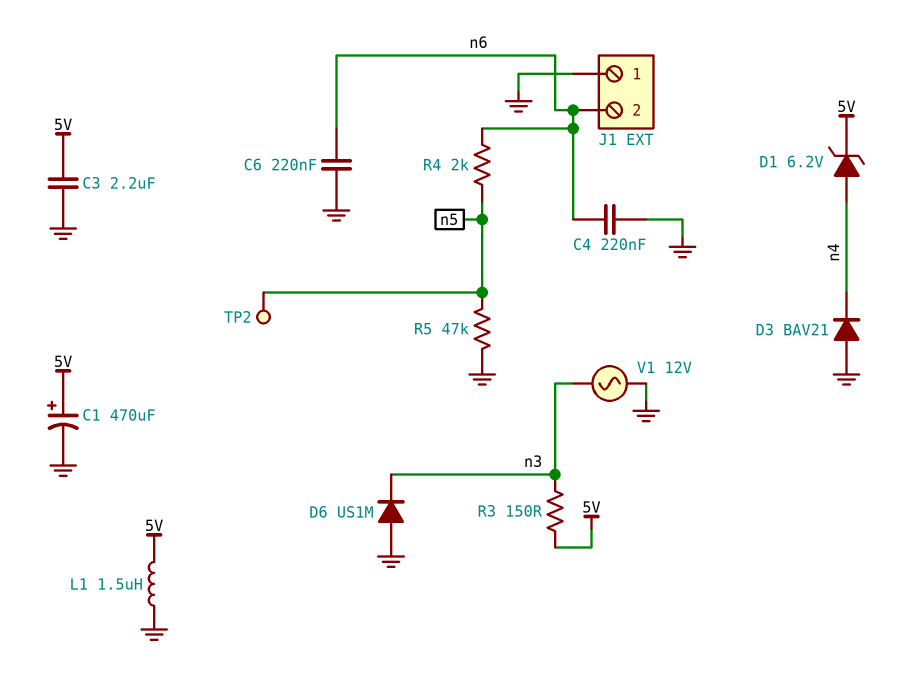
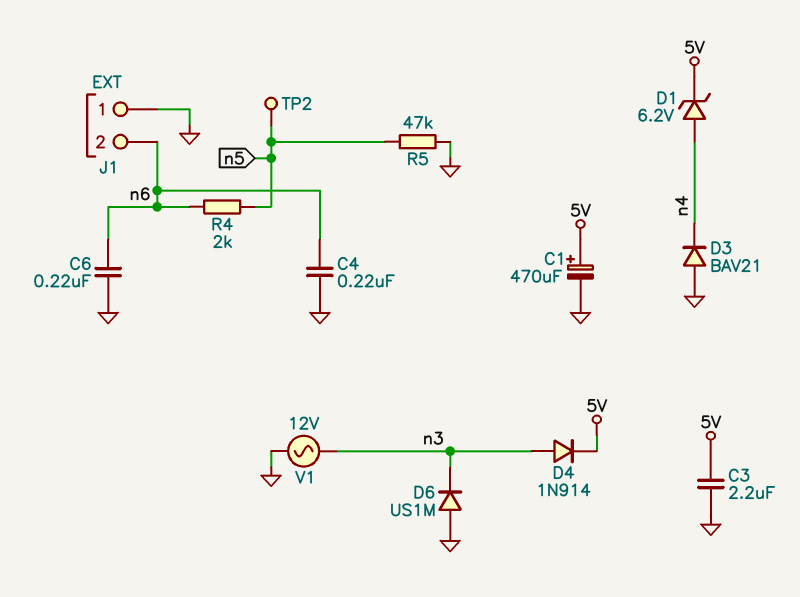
D4: none -> diode 1N914 (A n3, K 5V)
L1: 1.5uH (5V, GND) -> none
R3: 150 (5V, n3) -> none

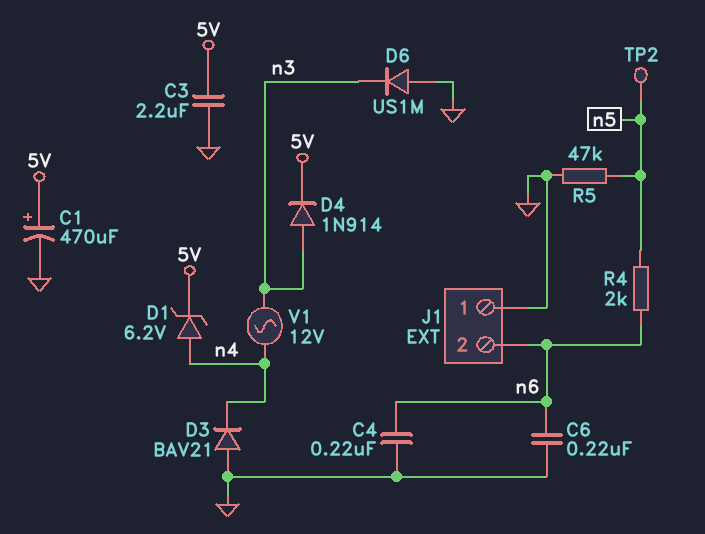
V1: AC 12V (GND, n3) -> AC 12V (n3, n4)

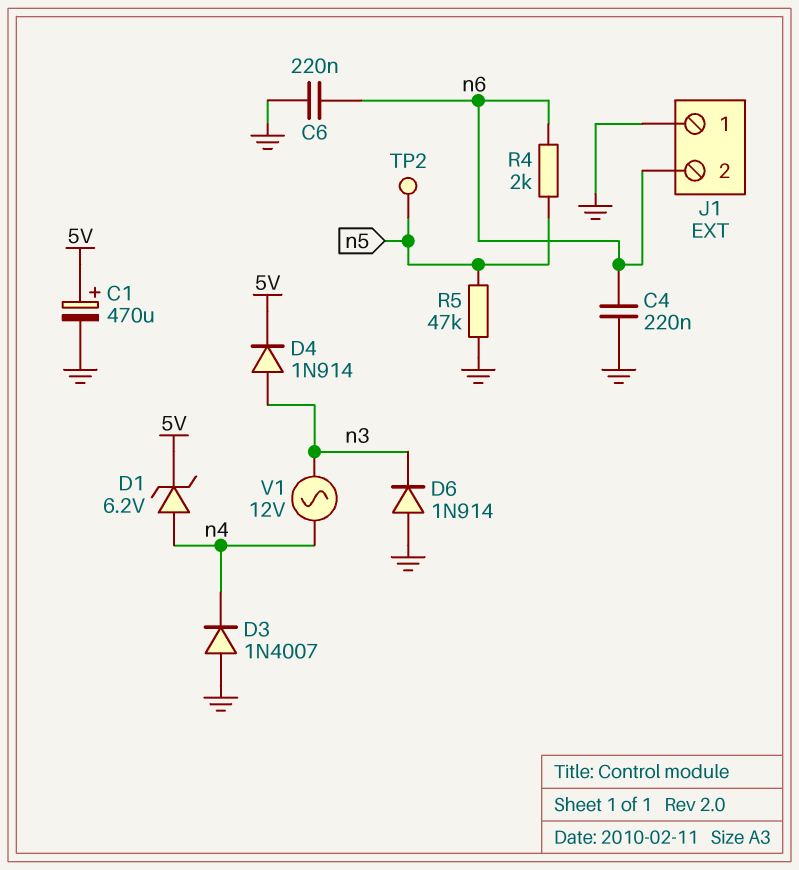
C3: 2.2uF (5V, GND) -> none
D3: diode BAV21 (A GND, K n4) -> diode 1N4007 (A GND, K n4)
D6: diode US1M (A GND, K n3) -> diode 1N914 (A GND, K n3)

